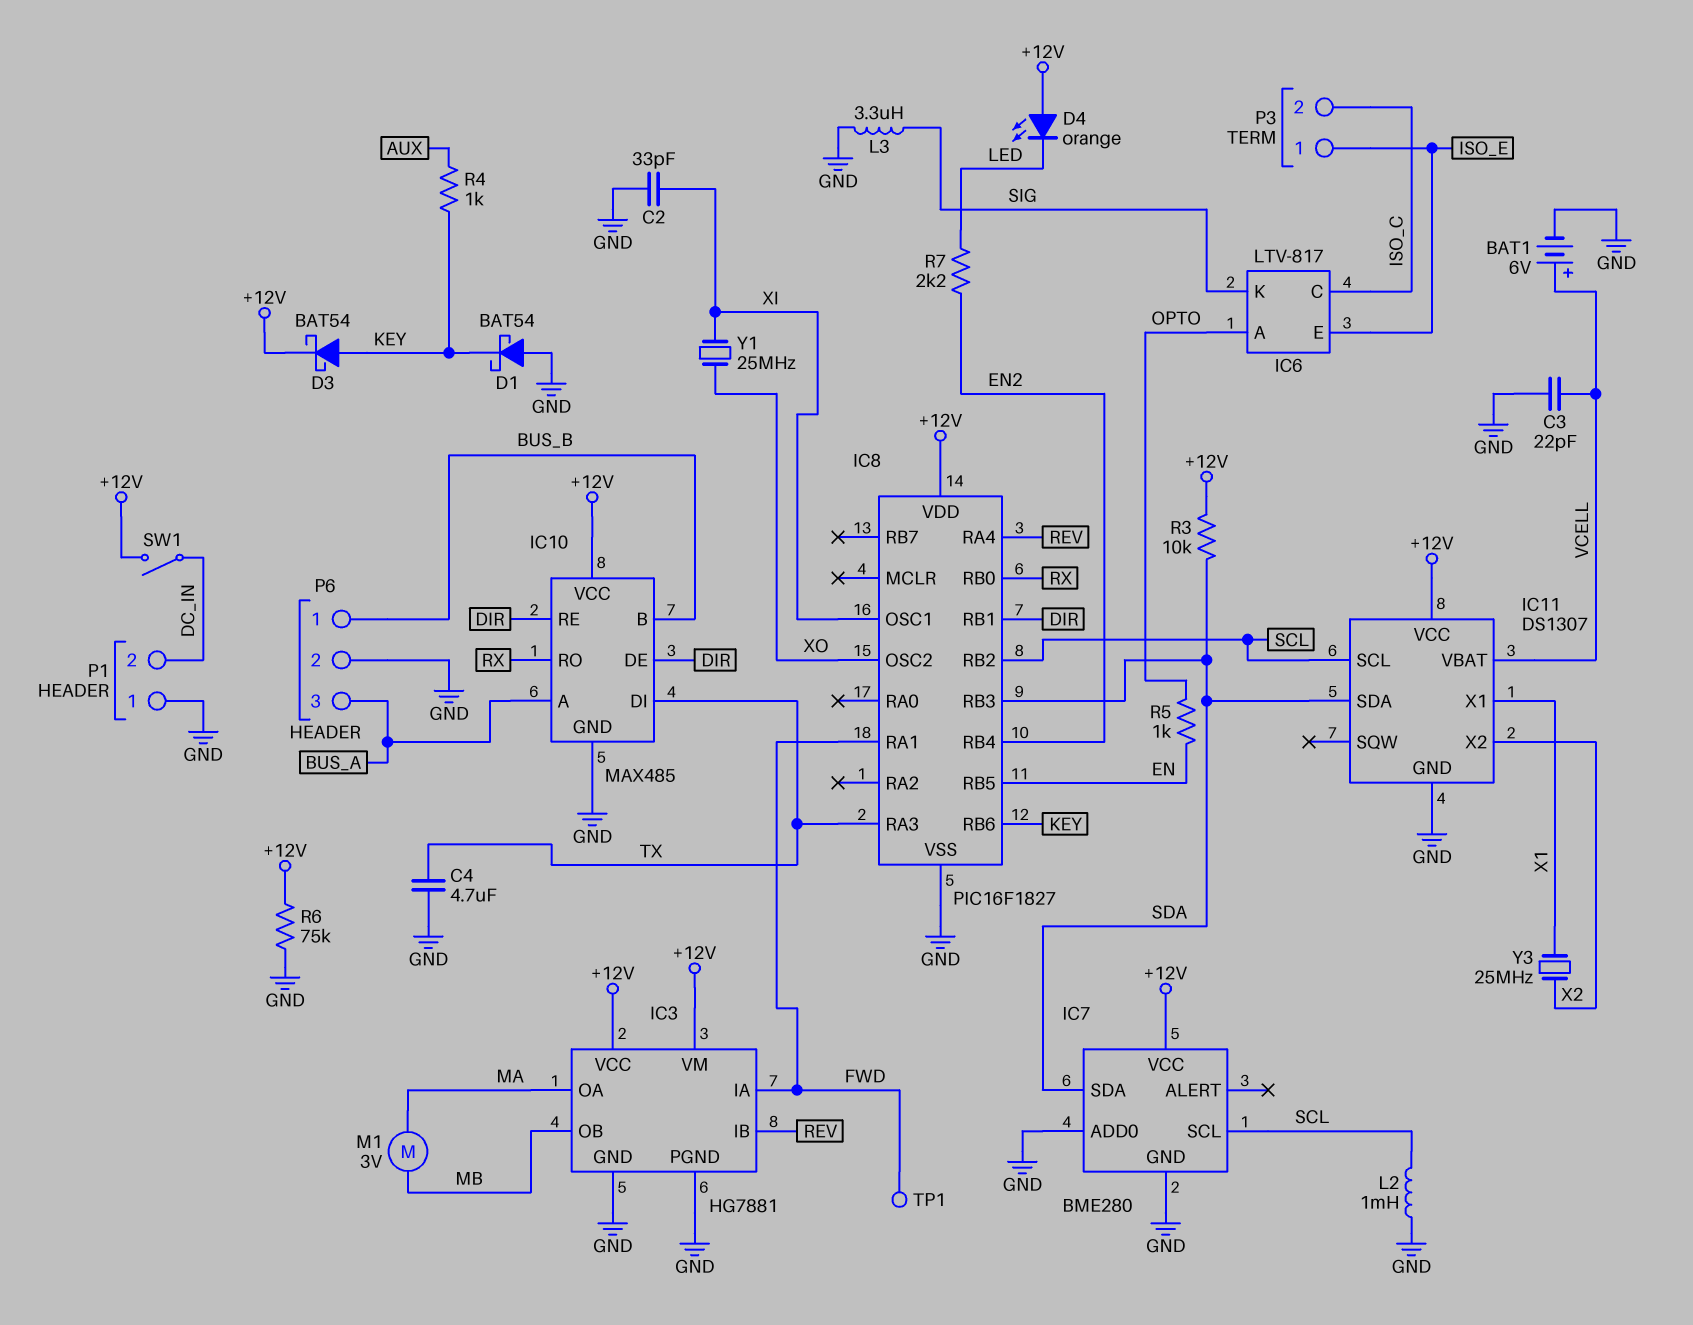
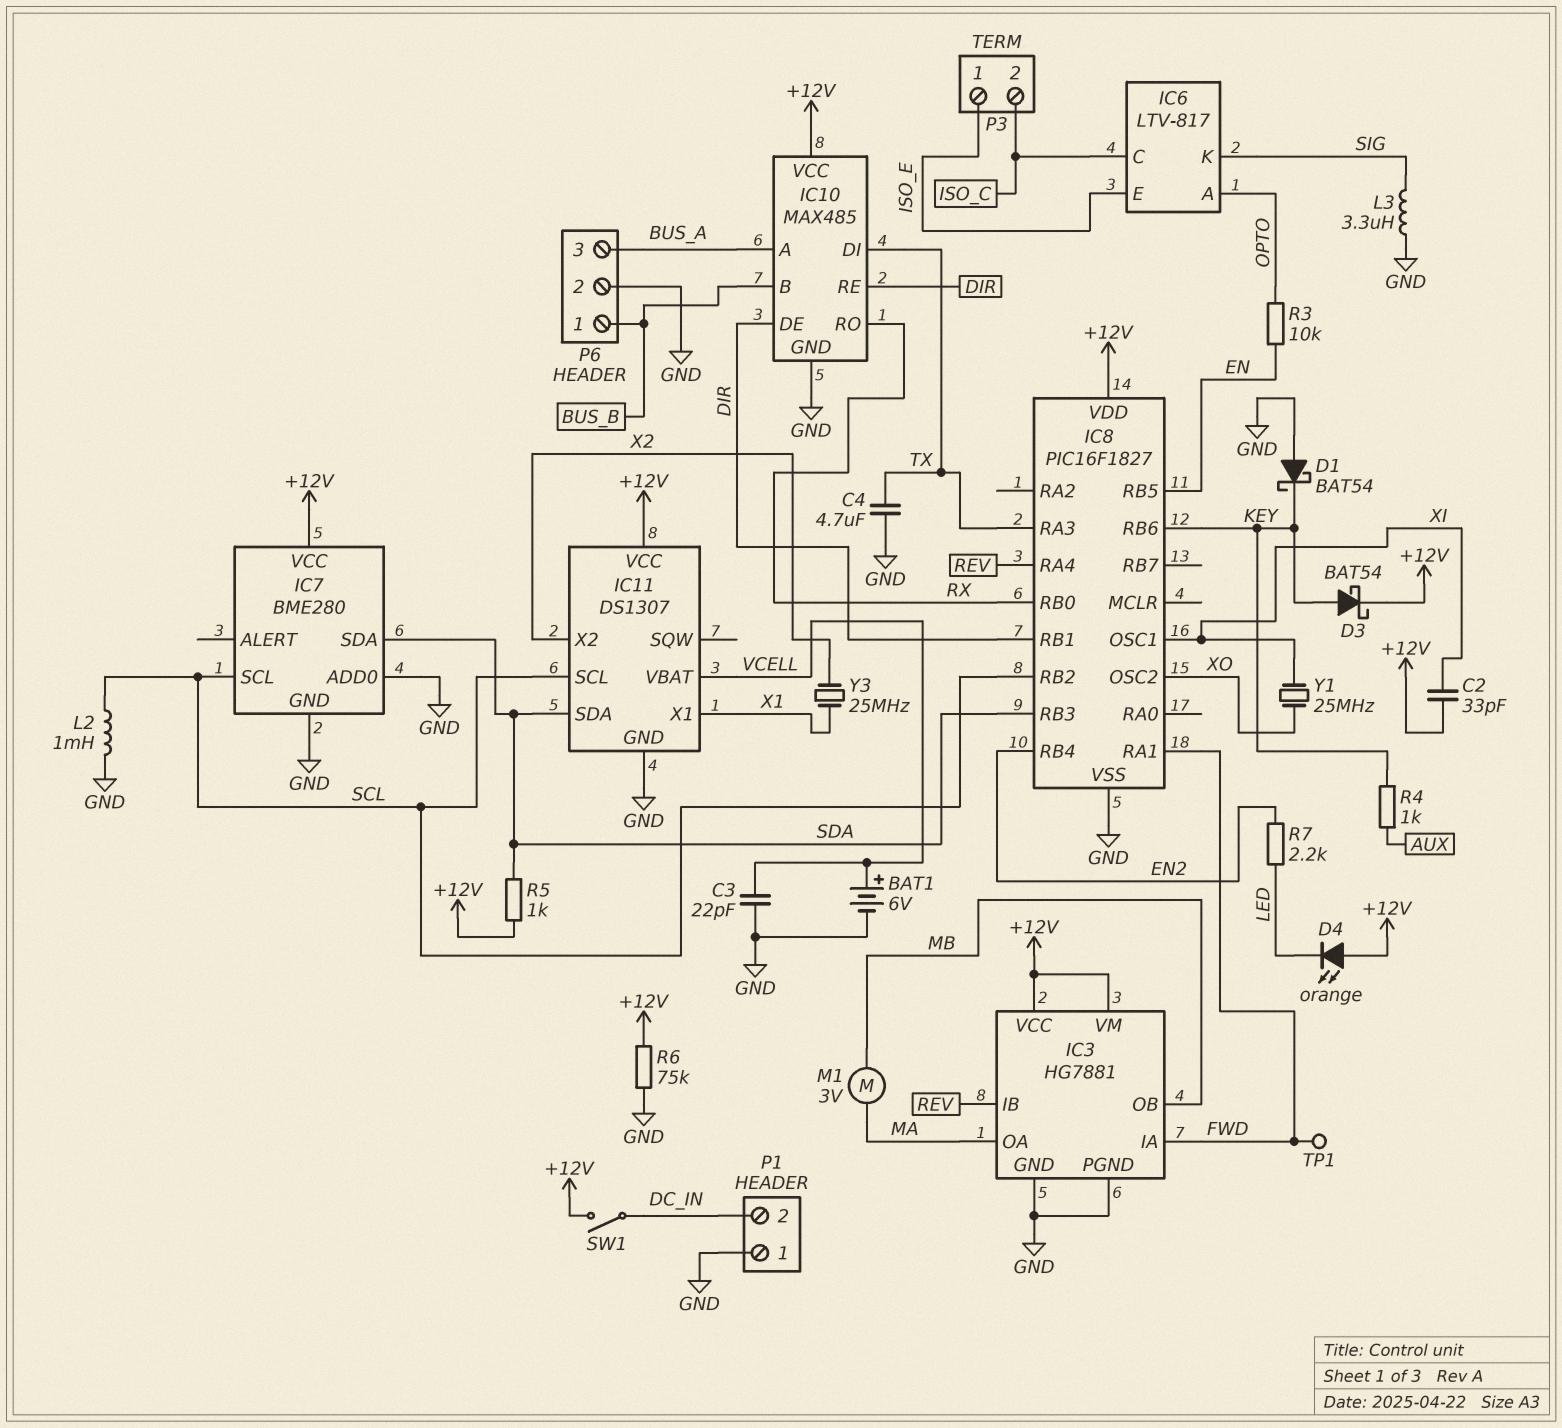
C2: 33pF (GND, XI) -> 33pF (+12V, XI)
R3: 10k (+12V, SDA) -> 10k (EN, OPTO)
R5: 1k (EN, OPTO) -> 1k (+12V, SDA)

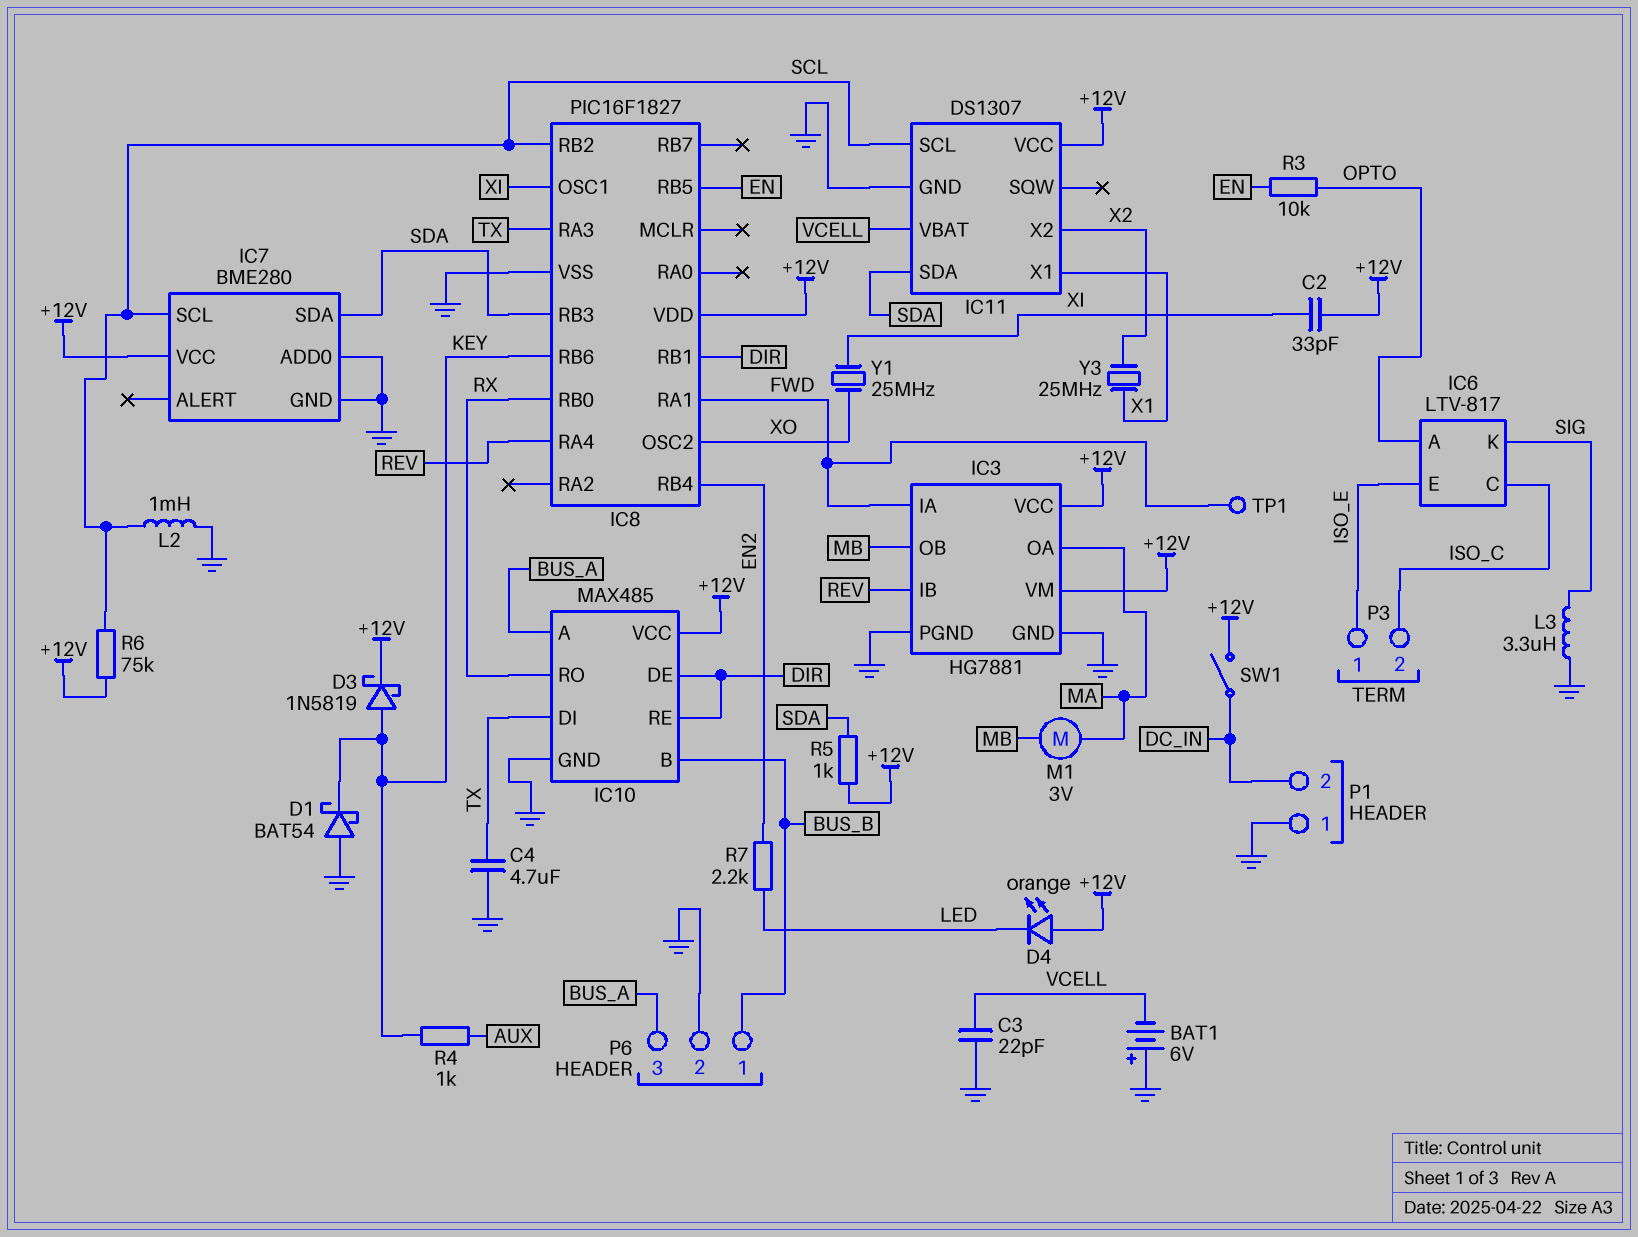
BAT1: 6V (plus VCELL, minus GND) -> 6V (plus GND, minus VCELL)
D3: schottky BAT54 (A KEY, K +12V) -> schottky 1N5819 (A KEY, K +12V)
R6: 75k (+12V, GND) -> 75k (+12V, SCL)

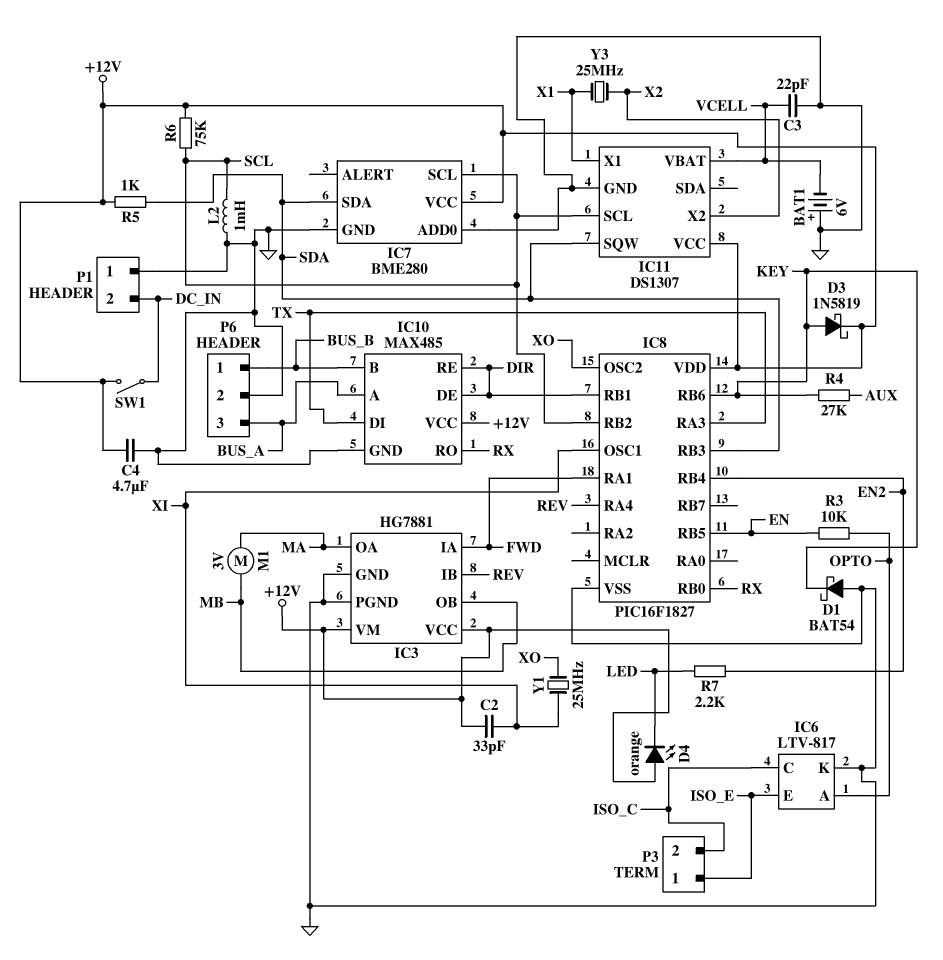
C4: 4.7uF (GND, TX) -> 4.7uF (+12V, GND)
IC6 pin K: SIG -> GND
IC11 pin SDA: SDA -> none
IC11 pin SQW: none -> SDA
L3: 3.3uH (GND, SIG) -> none
R4: 1k (AUX, KEY) -> 27k (AUX, KEY)
TP1: test point (FWD) -> none

